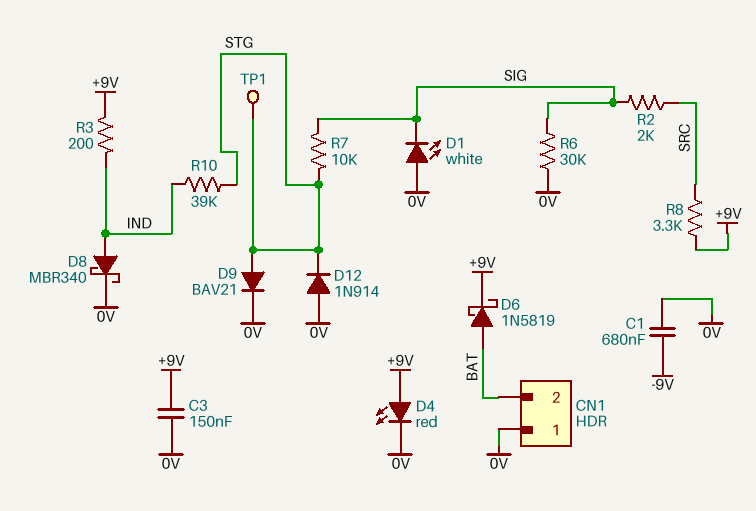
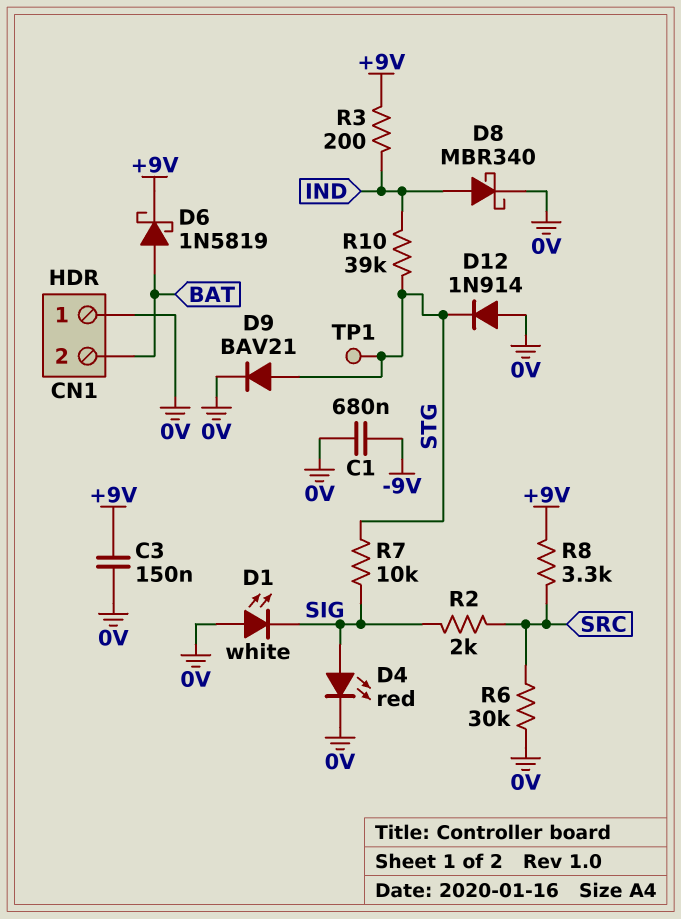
D4: LED red (A +9V, K 0V) -> LED red (A SIG, K 0V)
R6: 30k (0V, SIG) -> 30k (0V, SRC)

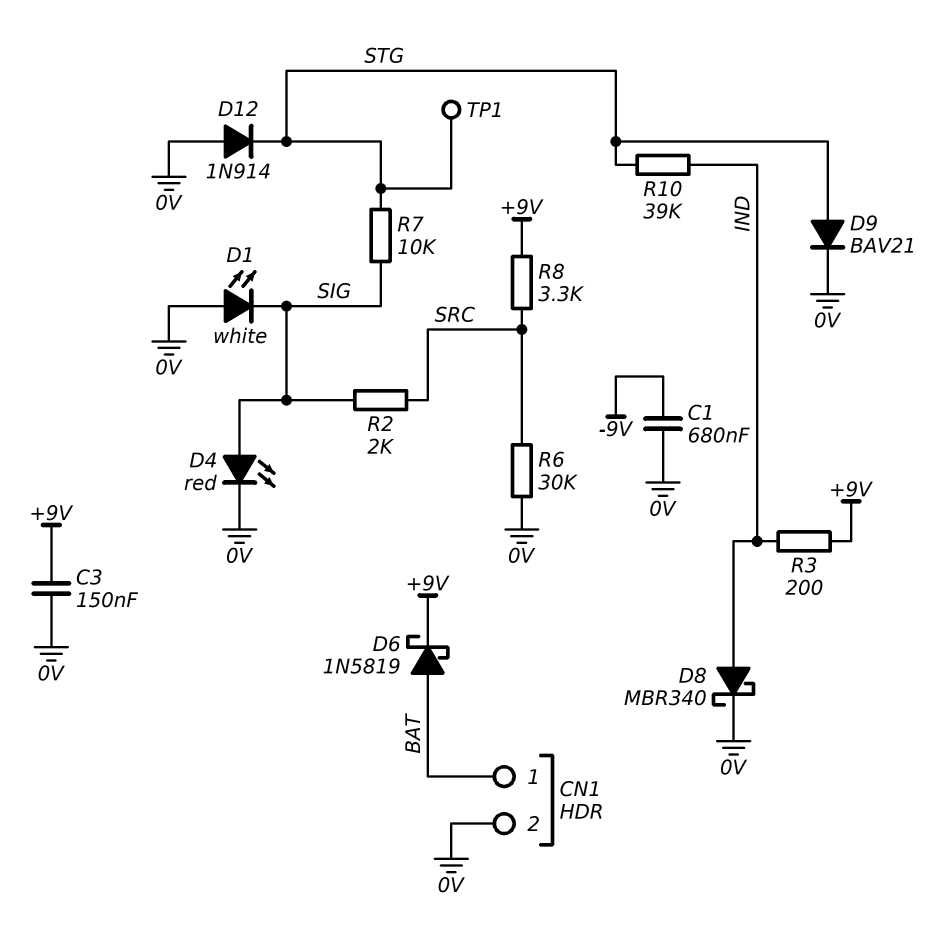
CN1 pin 1: 0V -> BAT
CN1 pin 2: BAT -> 0V

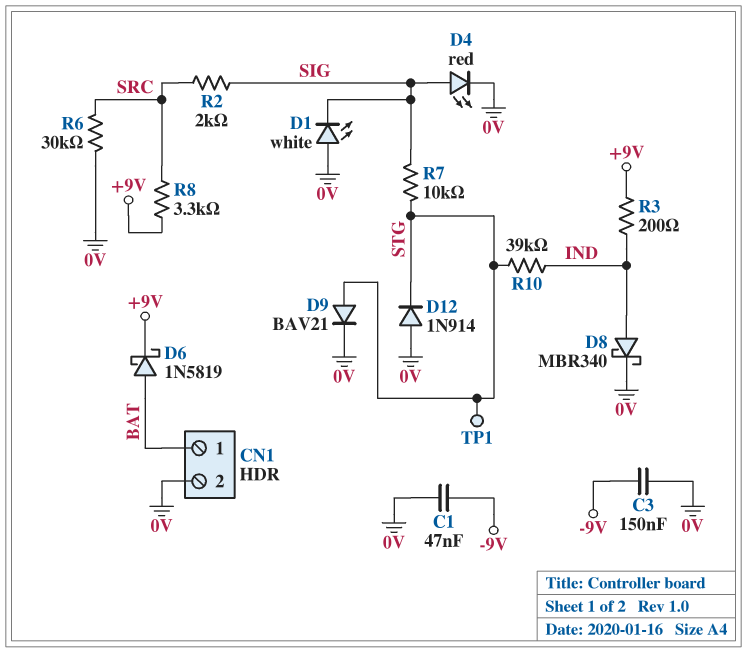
C1: 680nF (-9V, 0V) -> 47nF (-9V, 0V)
C3: 150nF (+9V, 0V) -> 150nF (-9V, 0V)

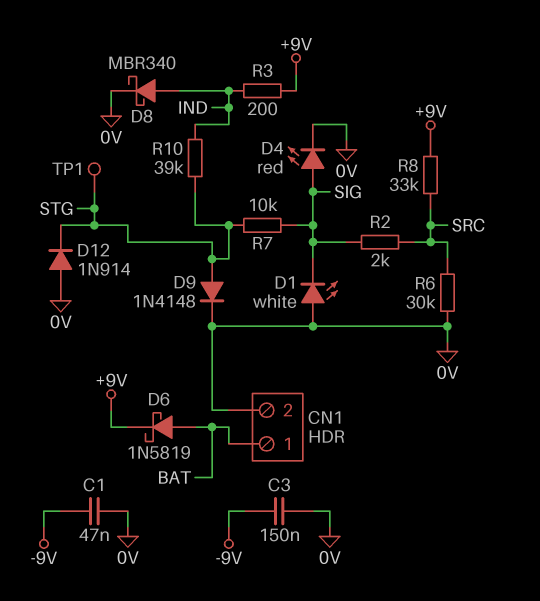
D9: diode BAV21 (A STG, K 0V) -> diode 1N4148 (A STG, K 0V)
R8: 3.3k (+9V, SRC) -> 33k (+9V, SRC)

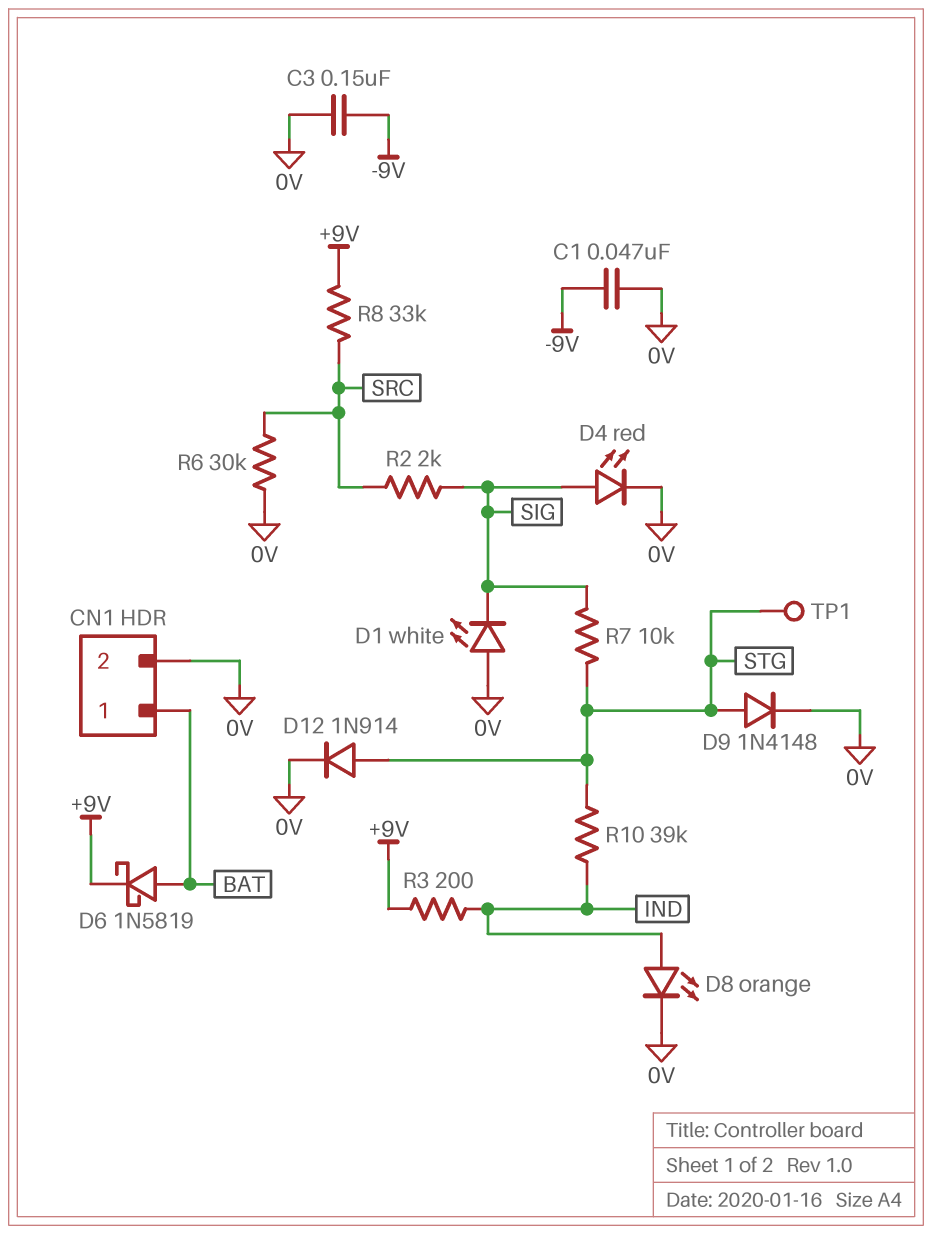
D8: schottky MBR340 (A IND, K 0V) -> LED orange (A IND, K 0V)
D12: diode 1N914 (A 0V, K STG) -> diode 1N914 (A STG, K 0V)

